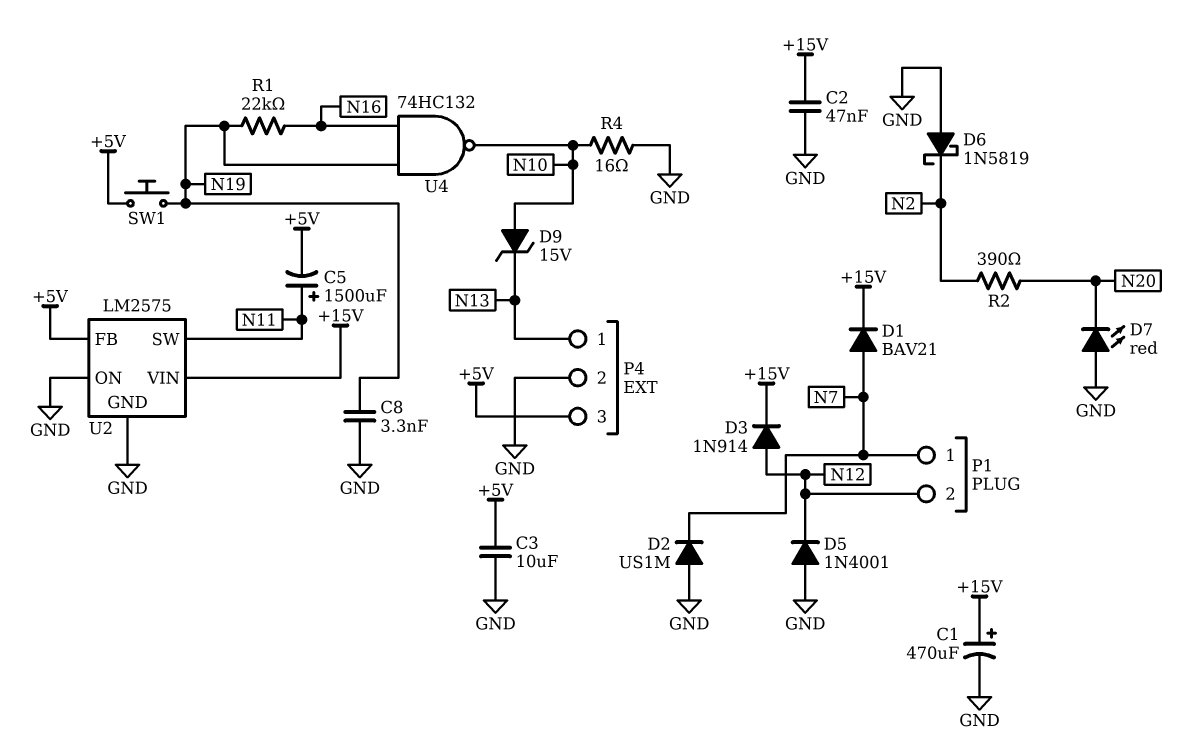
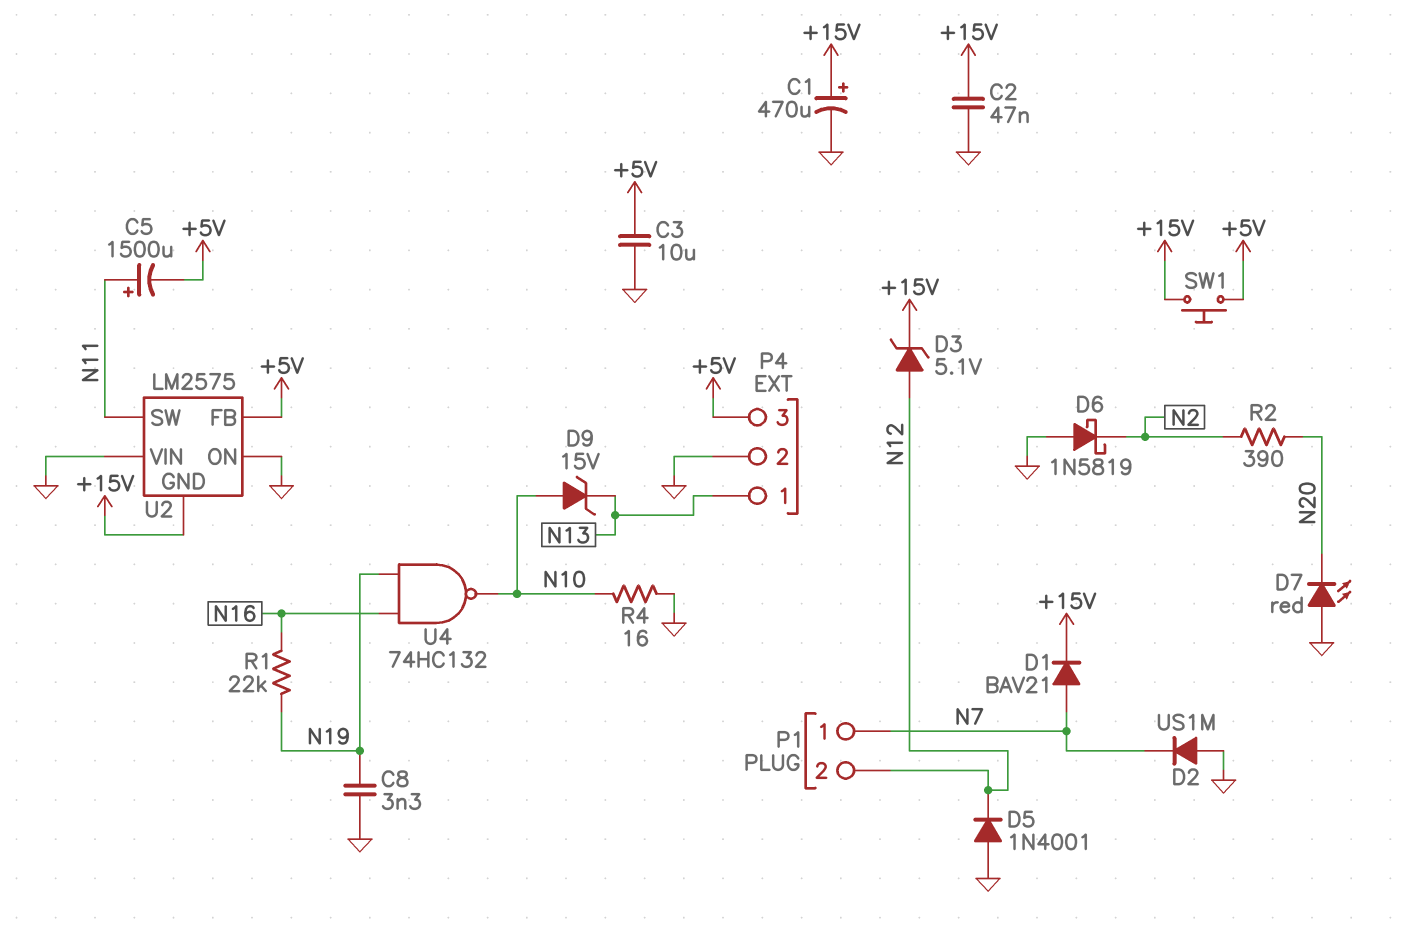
D3: diode 1N914 (A N12, K +15V) -> zener 5.1V (A N12, K +15V)
SW1: button (+5V, N19) -> button (+5V, +15V)
U2 pin GND: GND -> +15V
U2 pin VIN: +15V -> GND

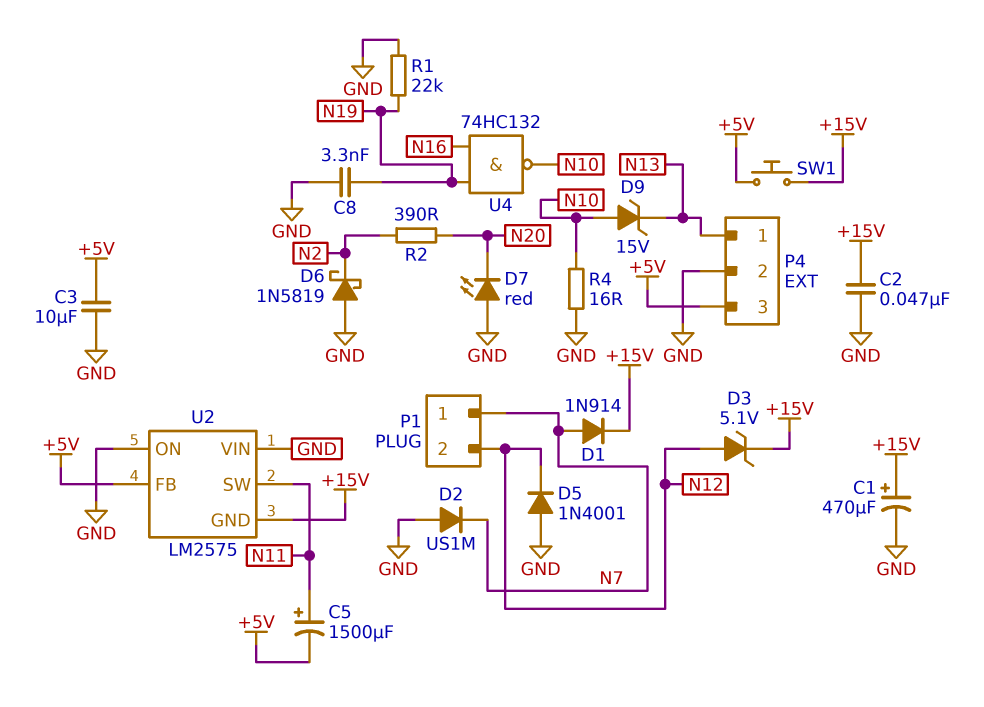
D1: diode BAV21 (A N7, K +15V) -> diode 1N914 (A N7, K +15V)
R1: 22k (N16, N19) -> 22k (GND, N19)

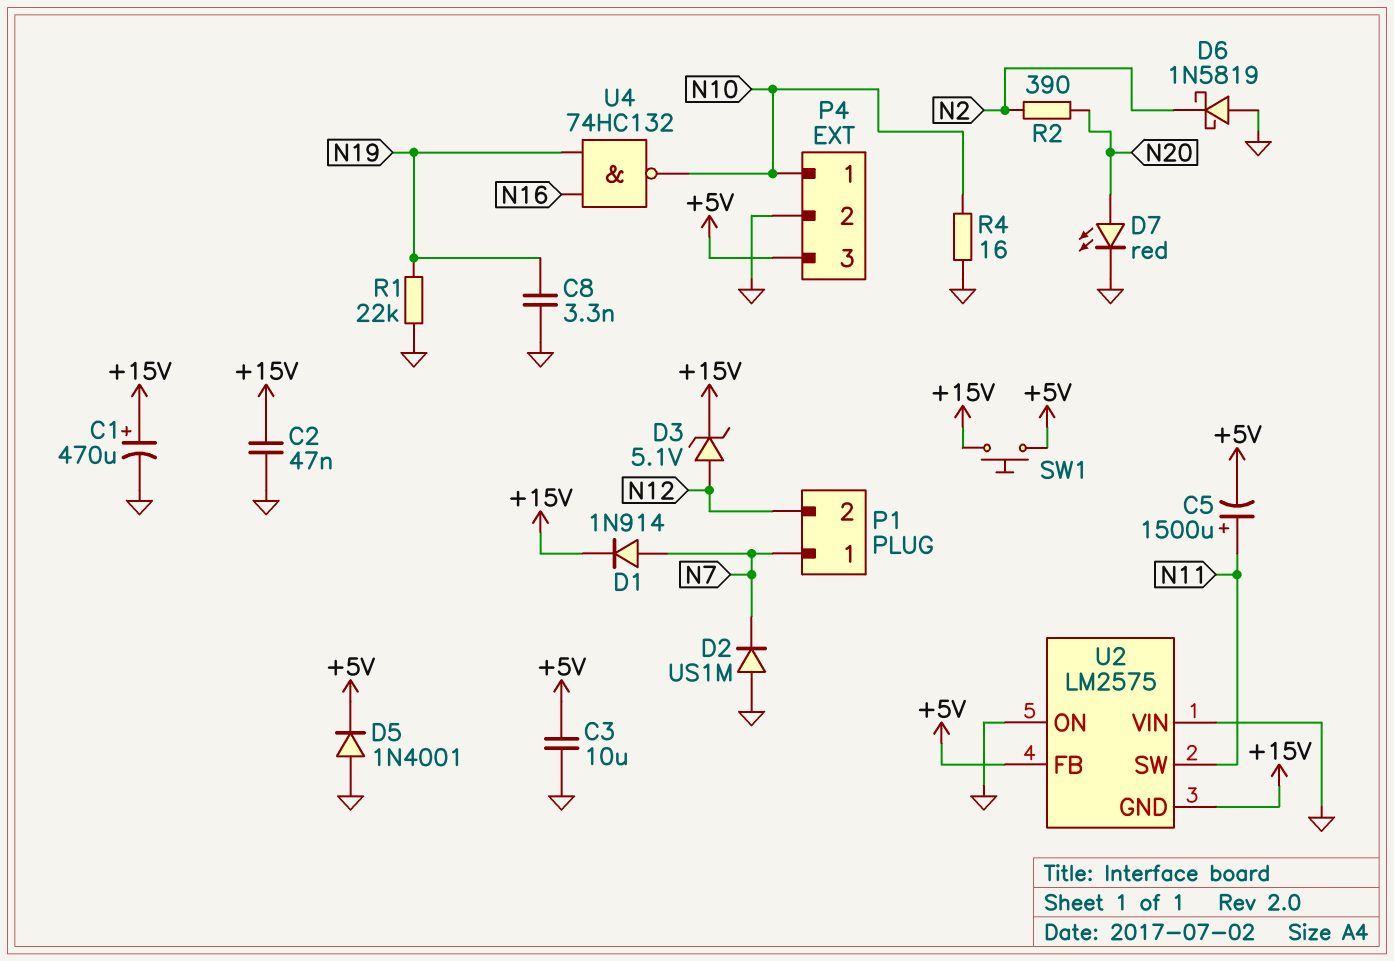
D5: diode 1N4001 (A GND, K N12) -> diode 1N4001 (A GND, K +5V)
D7: LED red (A GND, K N20) -> LED red (A N20, K GND)
D9: zener 15V (A N10, K N13) -> none
P4 pin 1: N13 -> N10

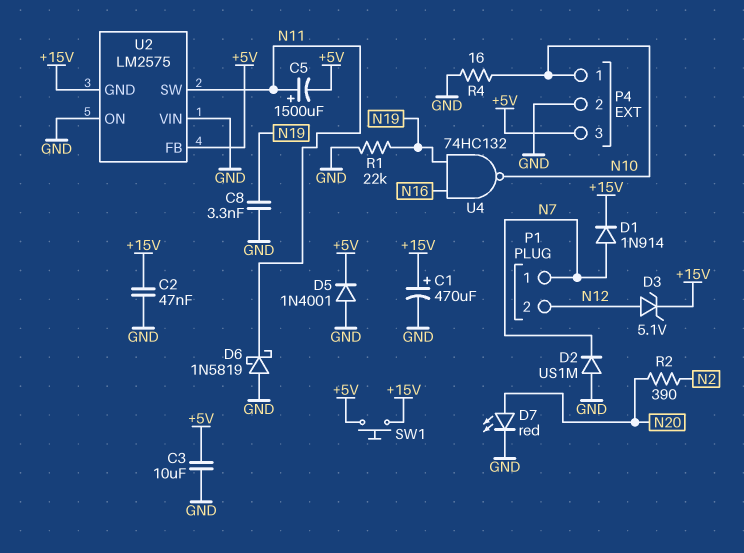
D6: schottky 1N5819 (A GND, K N2) -> schottky 1N5819 (A GND, K N11)

